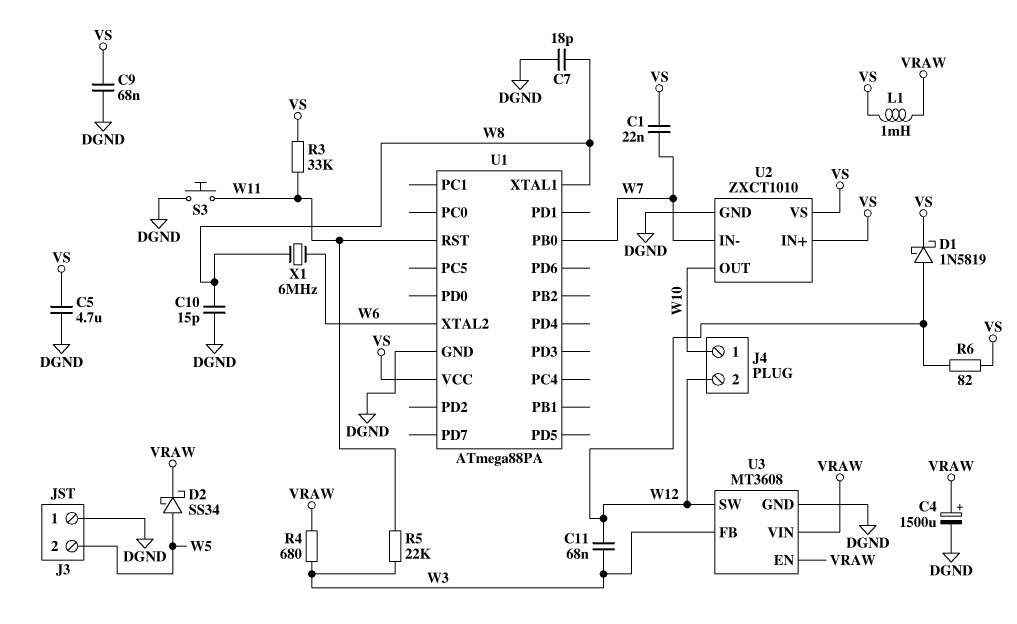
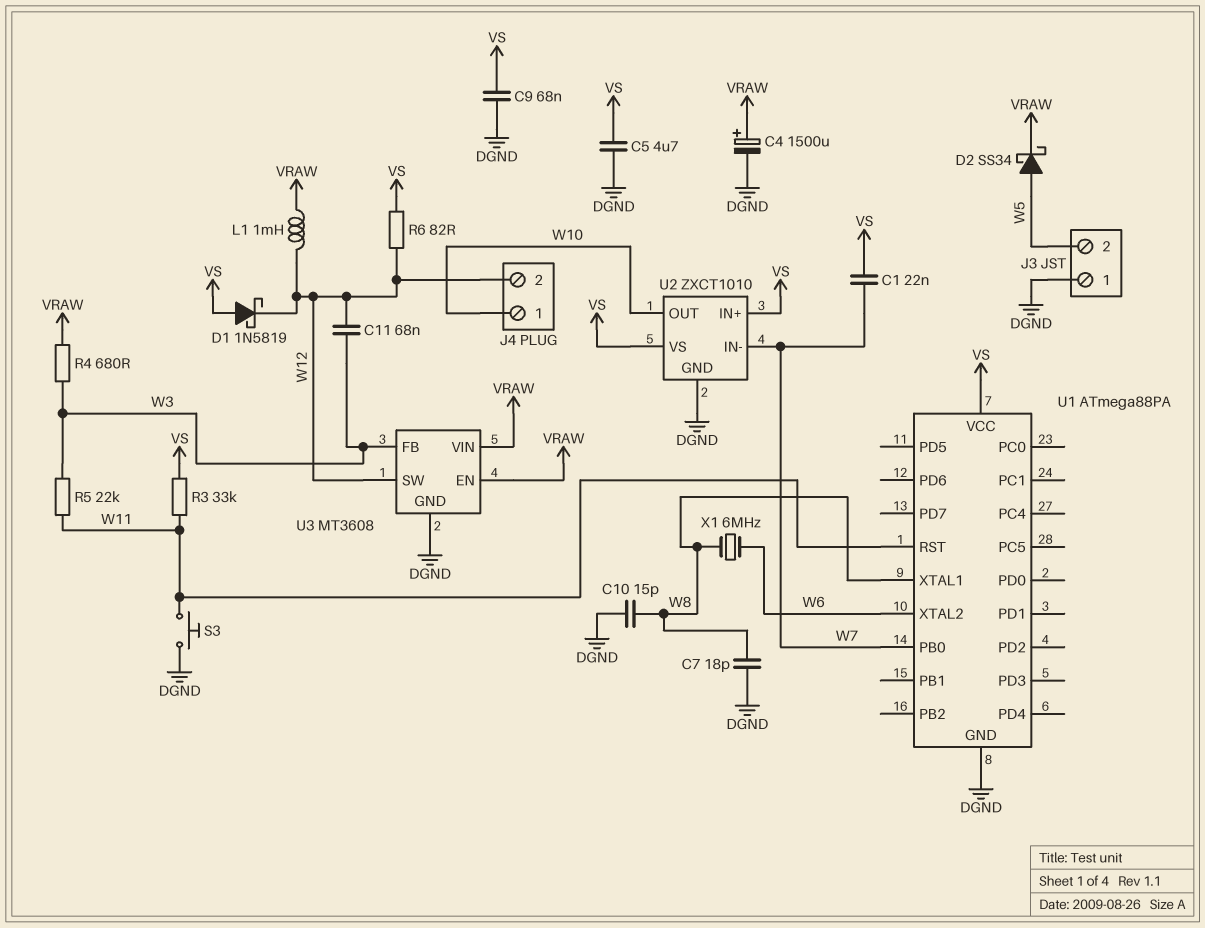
D1: schottky 1N5819 (A W12, K VS) -> schottky 1N5819 (A VS, K W12)
L1: 1mH (VRAW, VS) -> 1mH (VRAW, W12)

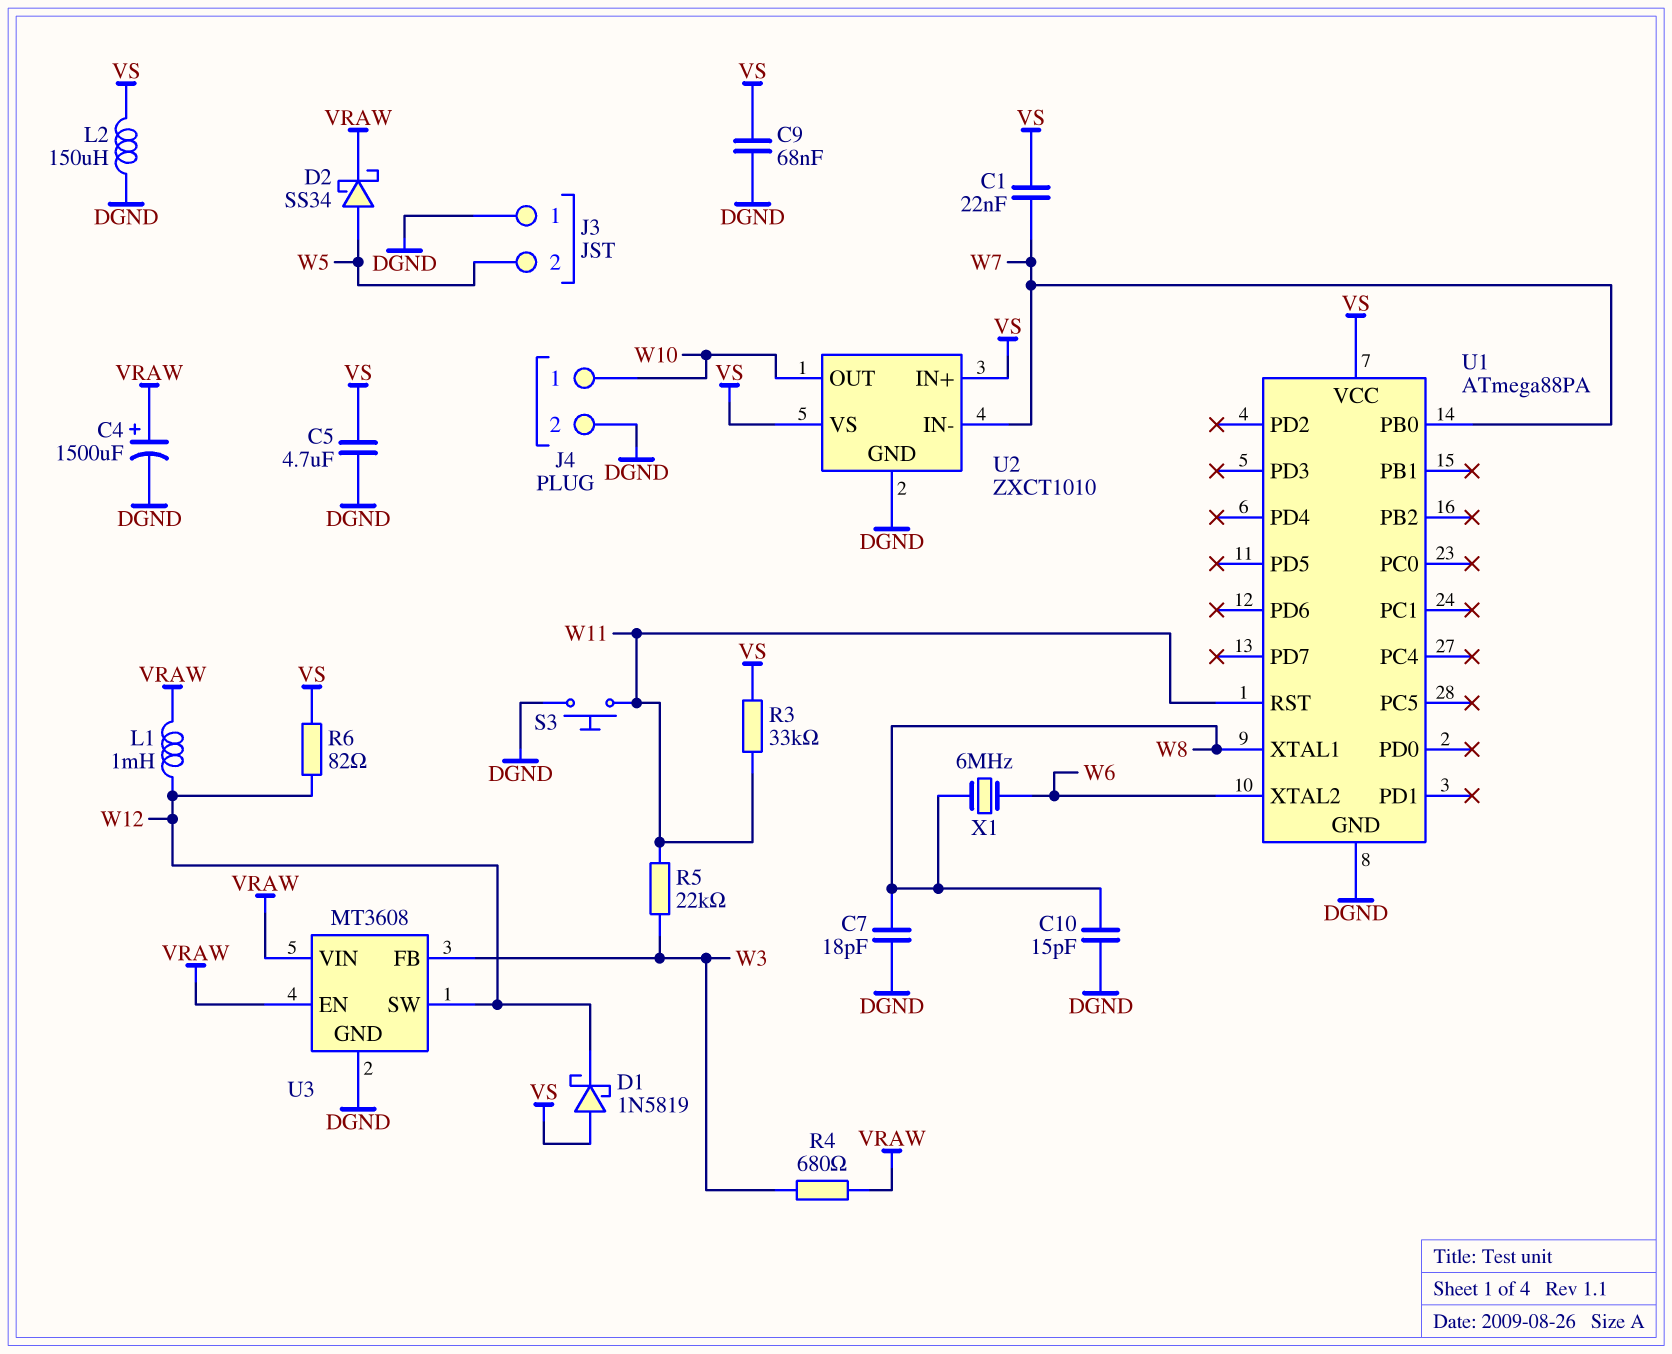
C11: 68nF (W3, W12) -> none
J4 pin 2: W12 -> DGND
L2: none -> 150uH (DGND, VS)

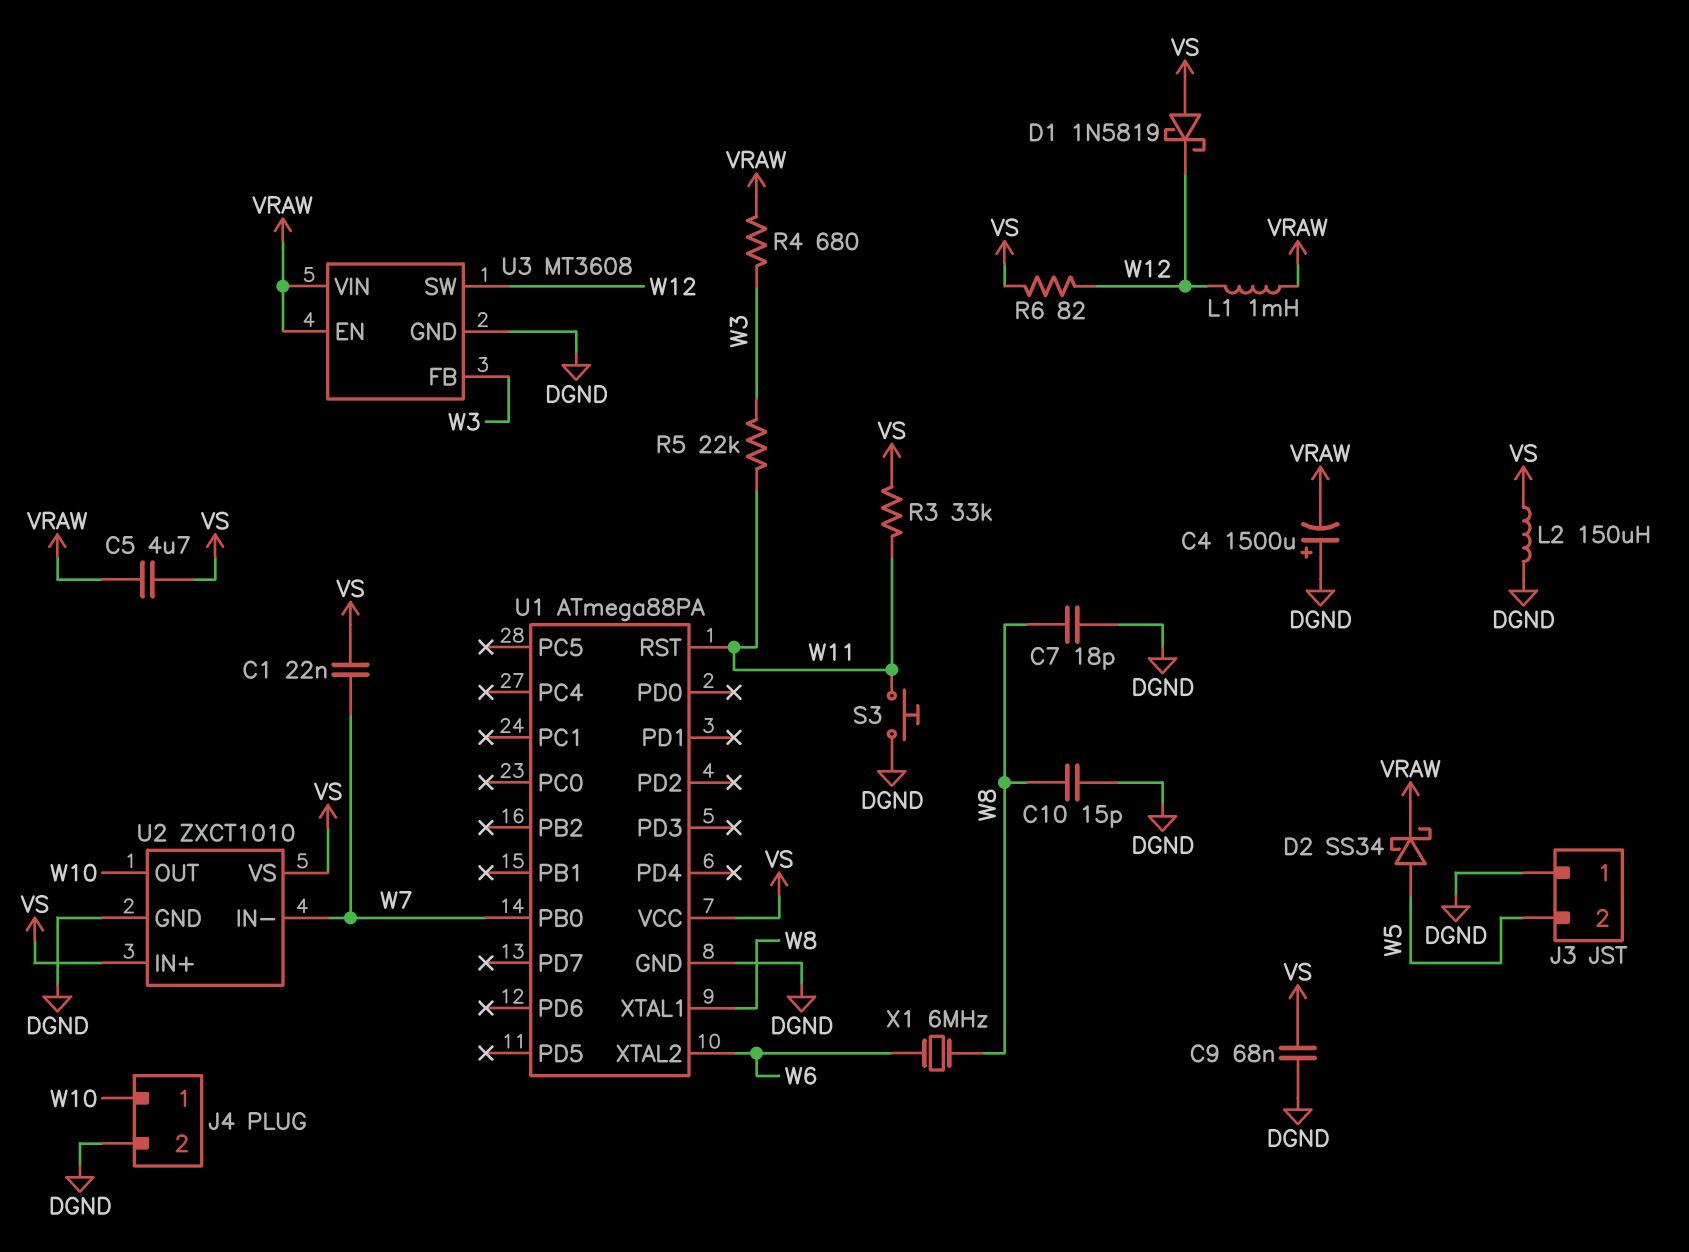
C4: 1500uF (plus VRAW, minus DGND) -> 1500uF (plus DGND, minus VRAW)
C5: 4.7uF (DGND, VS) -> 4.7uF (VRAW, VS)

